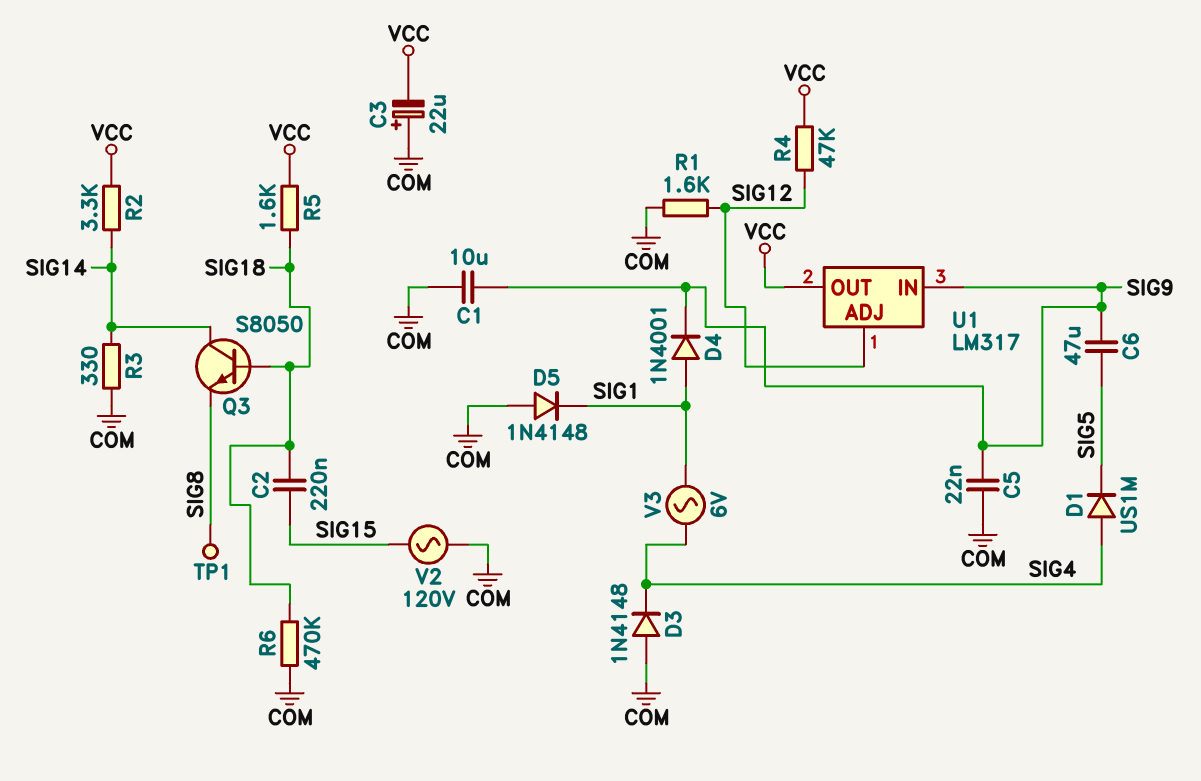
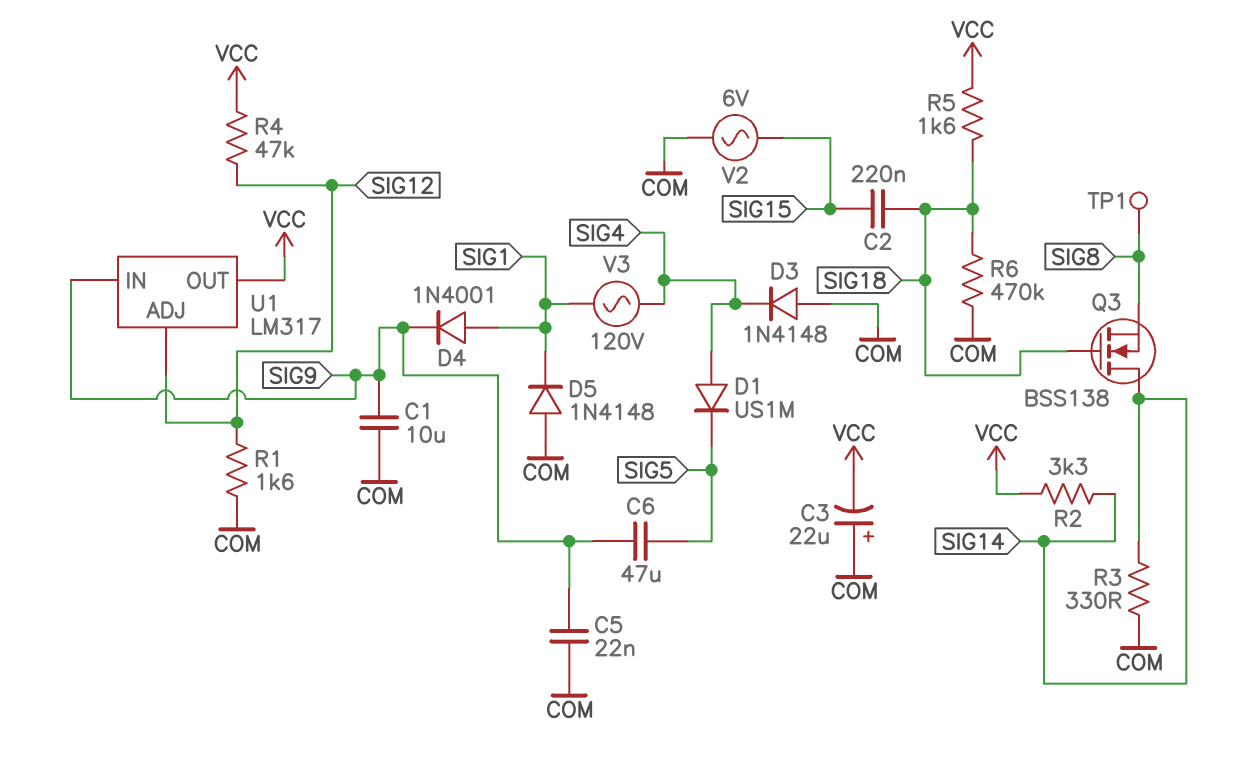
Q3: NPN S8050 (B SIG18, C SIG14, E SIG8) -> NMOS BSS138 (G SIG18, D SIG14, S SIG8)
V2: AC 120V (COM, SIG15) -> AC 6V (COM, SIG15)
V3: AC 6V (SIG1, SIG4) -> AC 120V (SIG1, SIG4)

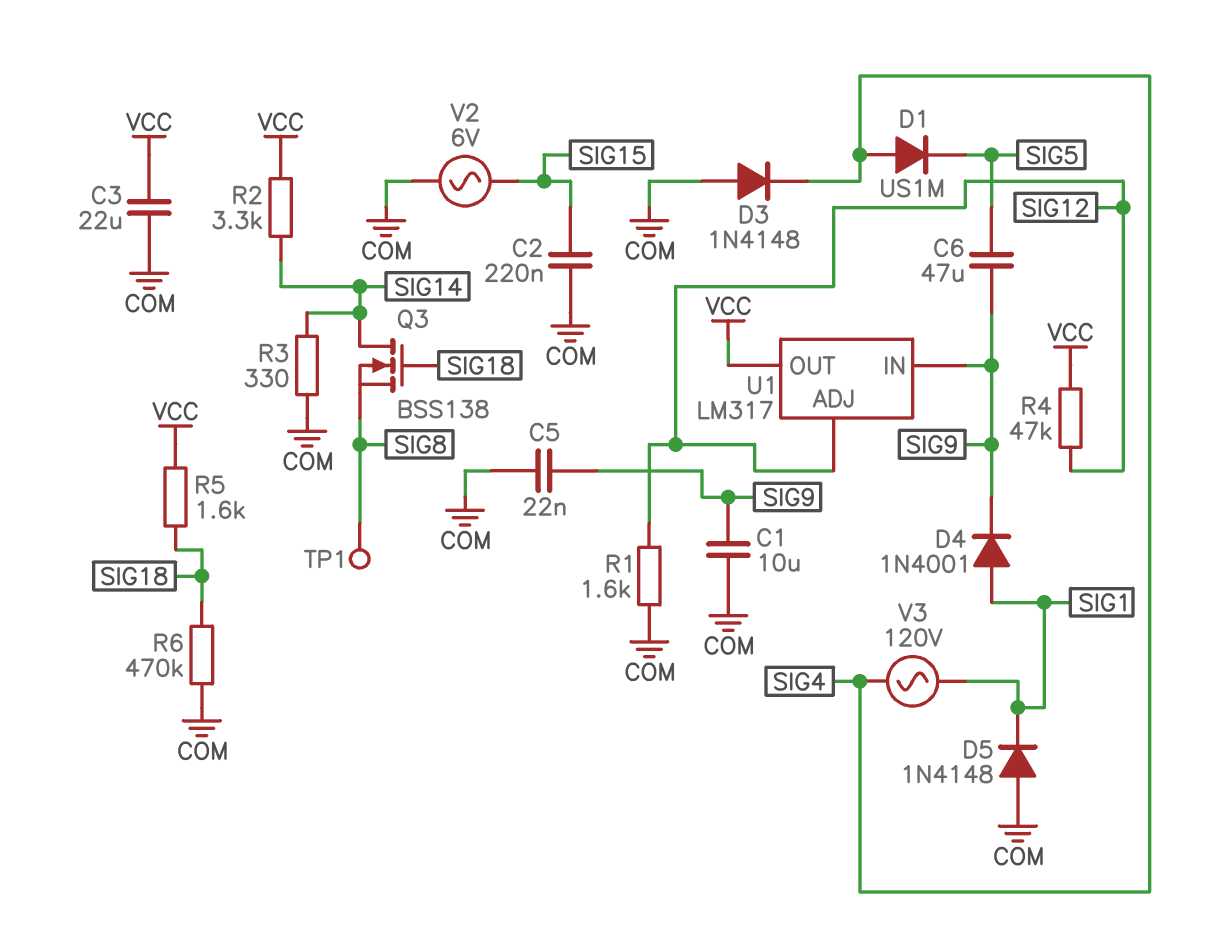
C2: 220nF (SIG15, SIG18) -> 220nF (COM, SIG15)
C3: 22uF (plus COM, minus VCC) -> 22uF (COM, VCC)

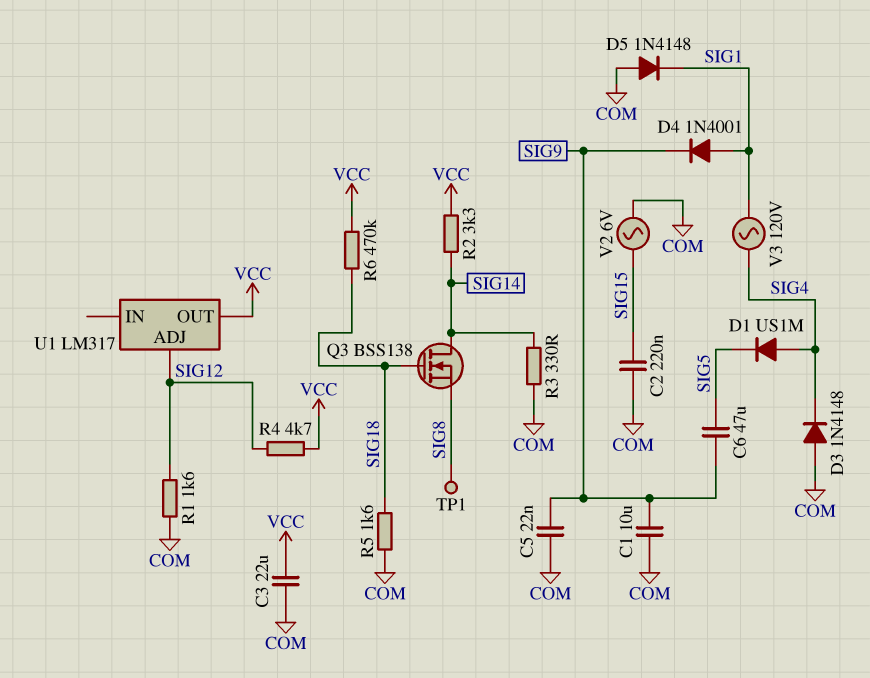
R4: 47k (SIG12, VCC) -> 4.7k (SIG12, VCC)
R5: 1.6k (SIG18, VCC) -> 1.6k (COM, SIG18)
R6: 470k (COM, SIG18) -> 470k (SIG18, VCC)
U1 pin IN: SIG9 -> none

